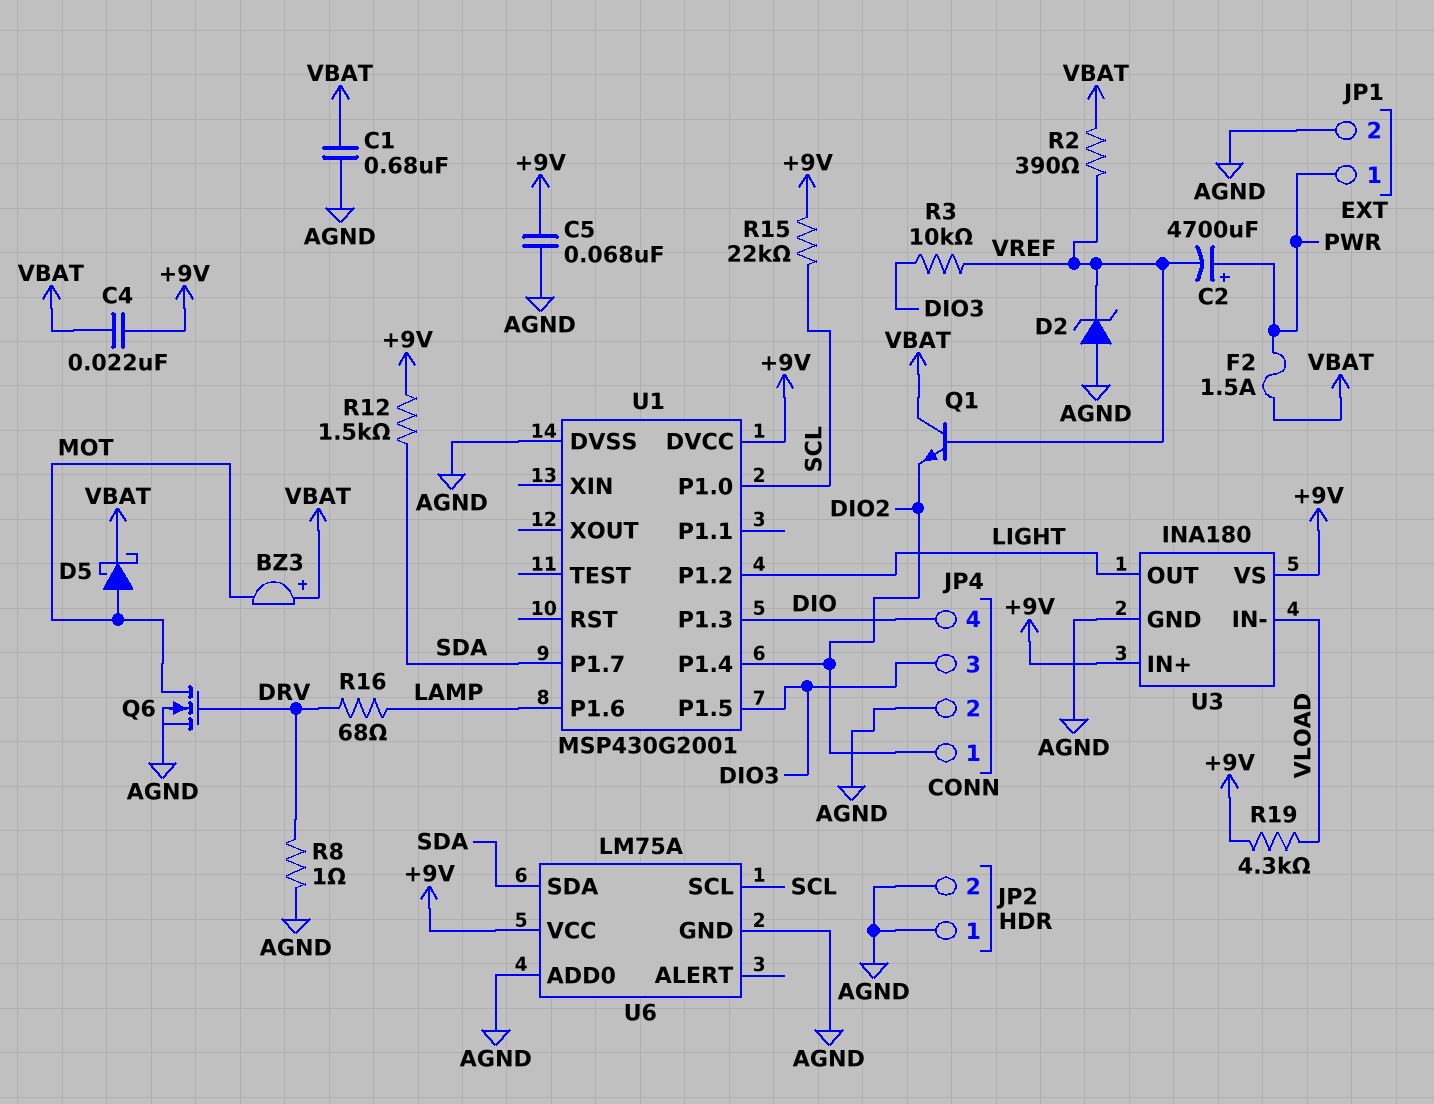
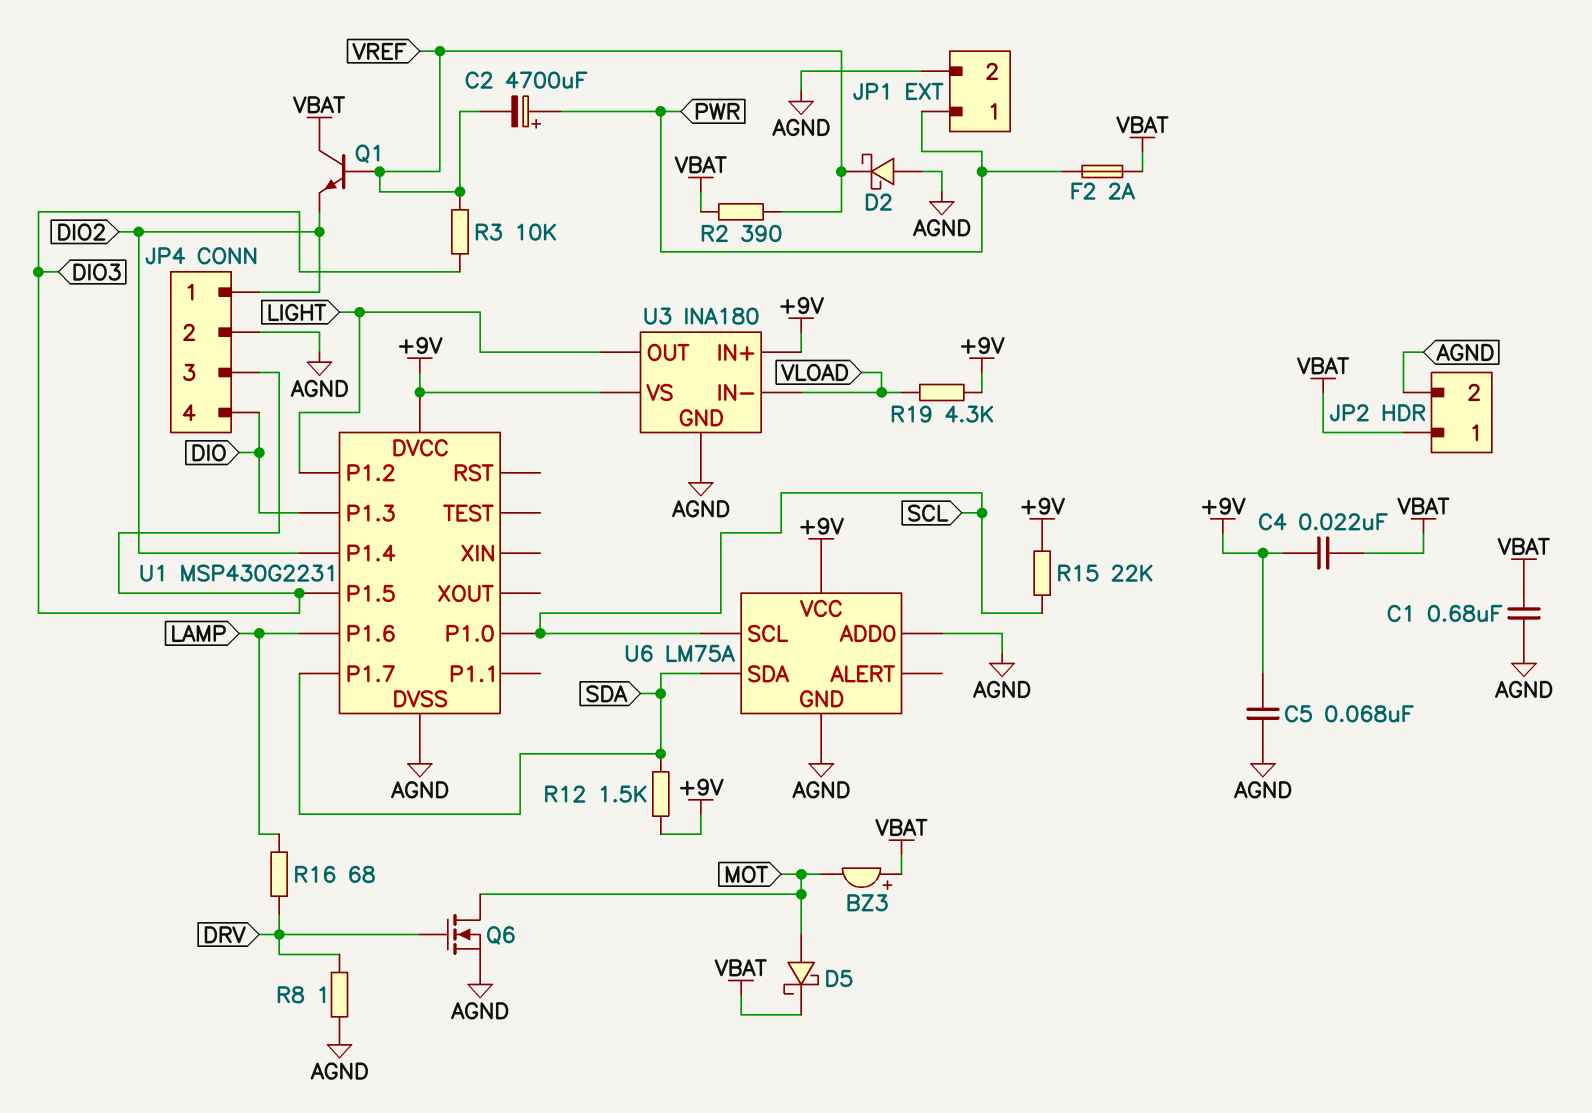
D2: zener (A AGND, K VREF) -> schottky (A AGND, K VREF)
F2: 1.5A (PWR, VBAT) -> 2A (PWR, VBAT)
JP2 pin 1: AGND -> VBAT
U1: MSP430G2001 -> MSP430G2231

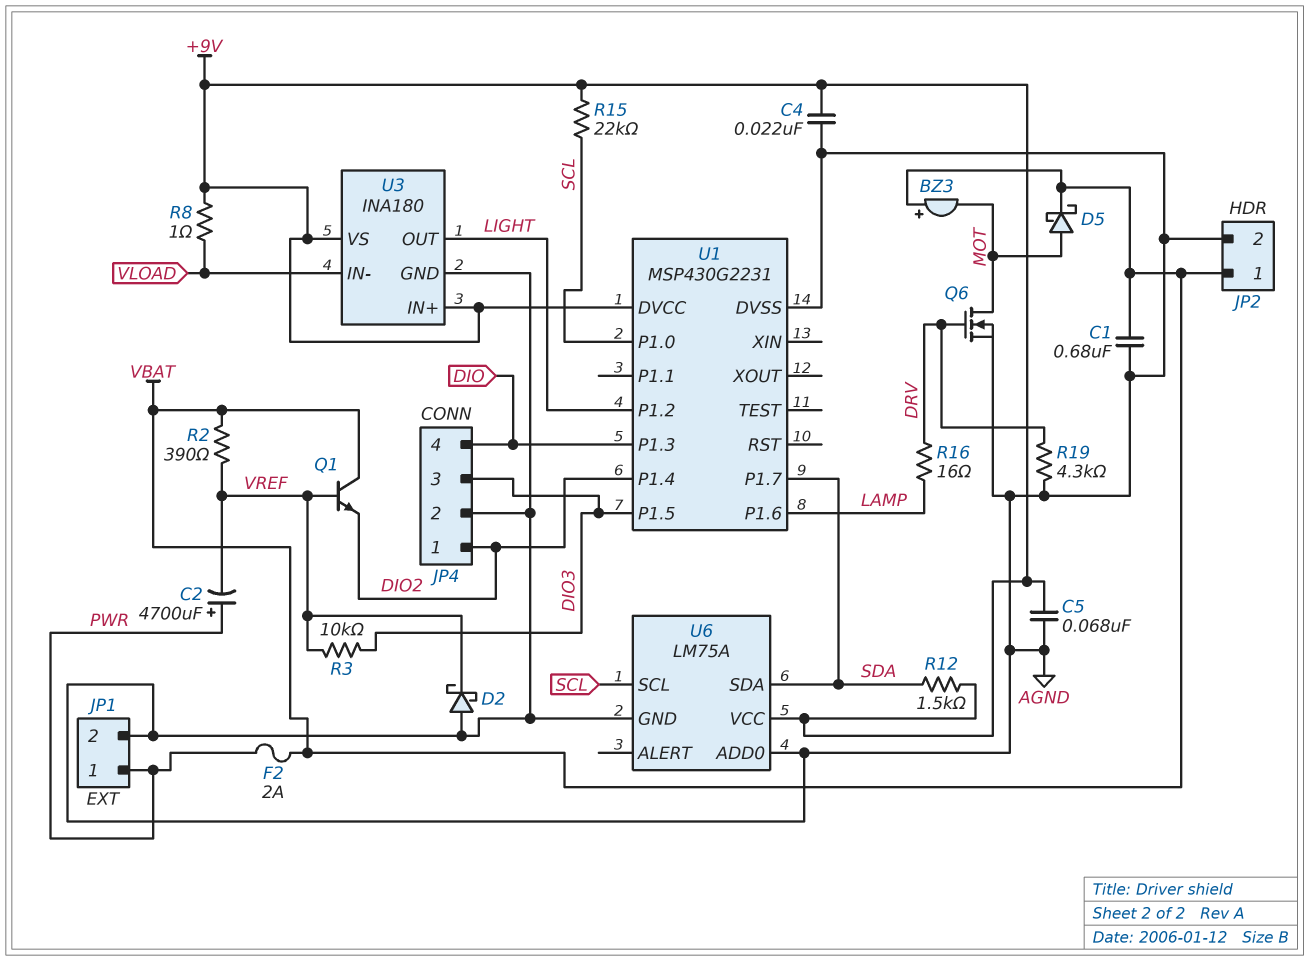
C4: 22nF (+9V, VBAT) -> 22nF (+9V, AGND)
R8: 1 (AGND, DRV) -> 1 (+9V, VLOAD)
R16: 68 (DRV, LAMP) -> 16 (DRV, LAMP)
R19: 4.3k (+9V, VLOAD) -> 4.3k (AGND, DRV)

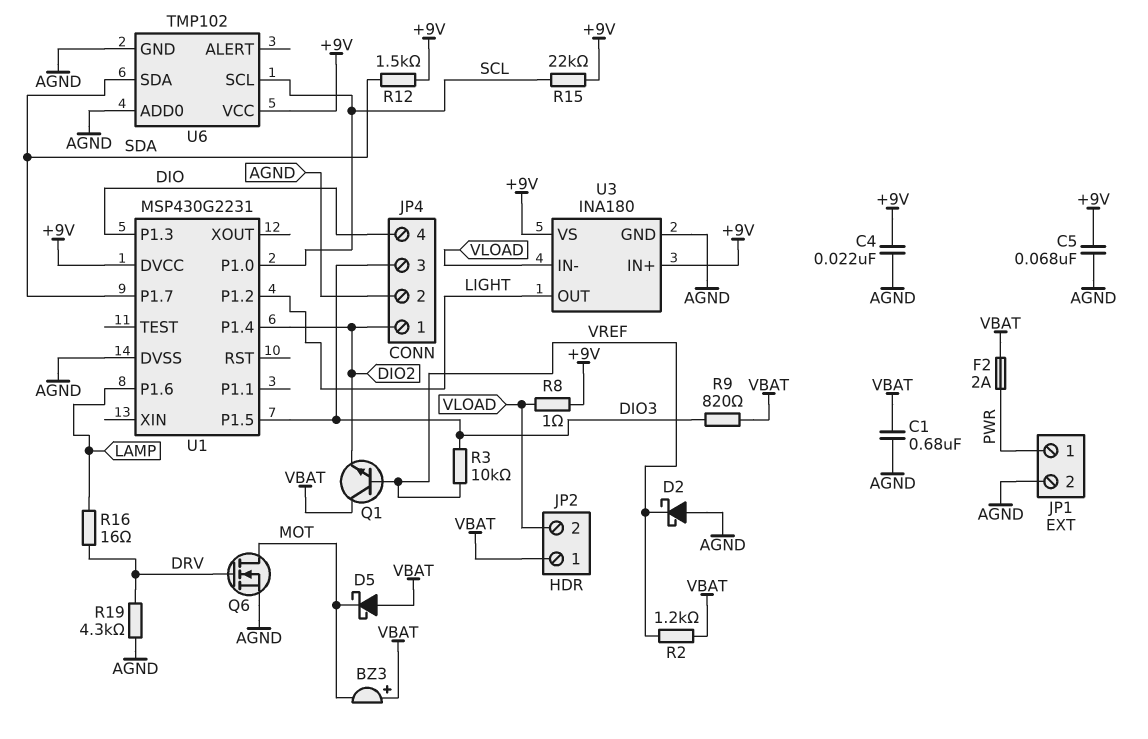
C2: 4700uF (plus PWR, minus VREF) -> none
D5: schottky (A MOT, K VBAT) -> schottky (A VBAT, K MOT)
JP2 pin 2: AGND -> VLOAD
R2: 390 (VBAT, VREF) -> 1.2k (VBAT, VREF)
R9: none -> 820 (DIO3, VBAT)
U6: LM75A -> TMP102

